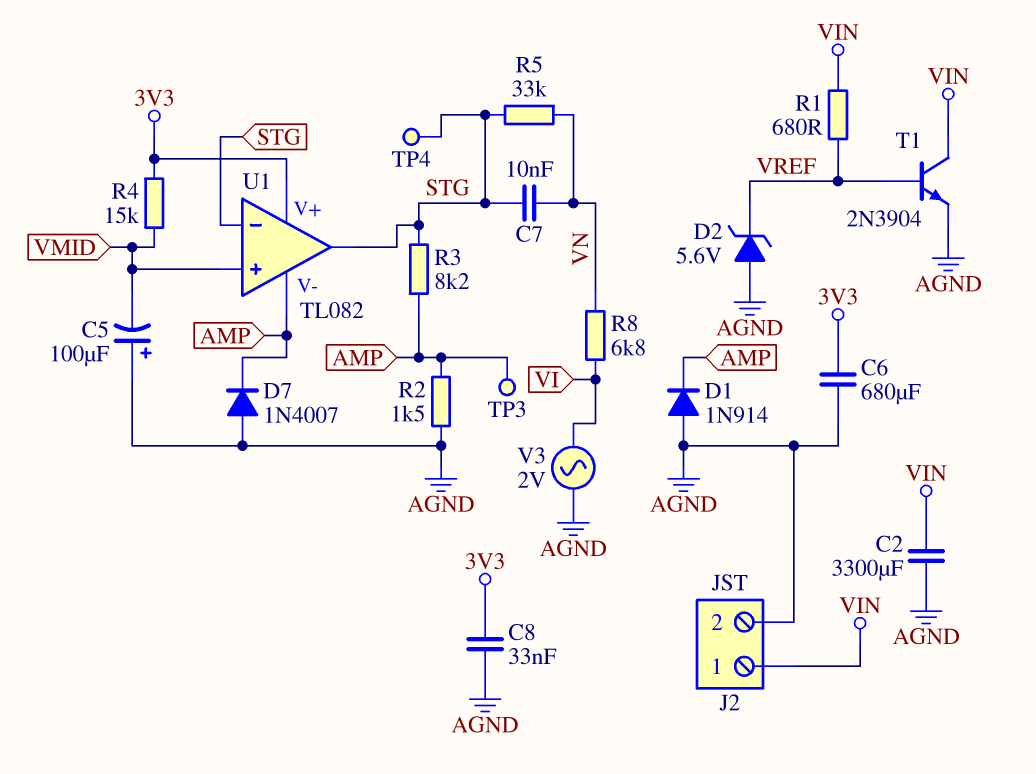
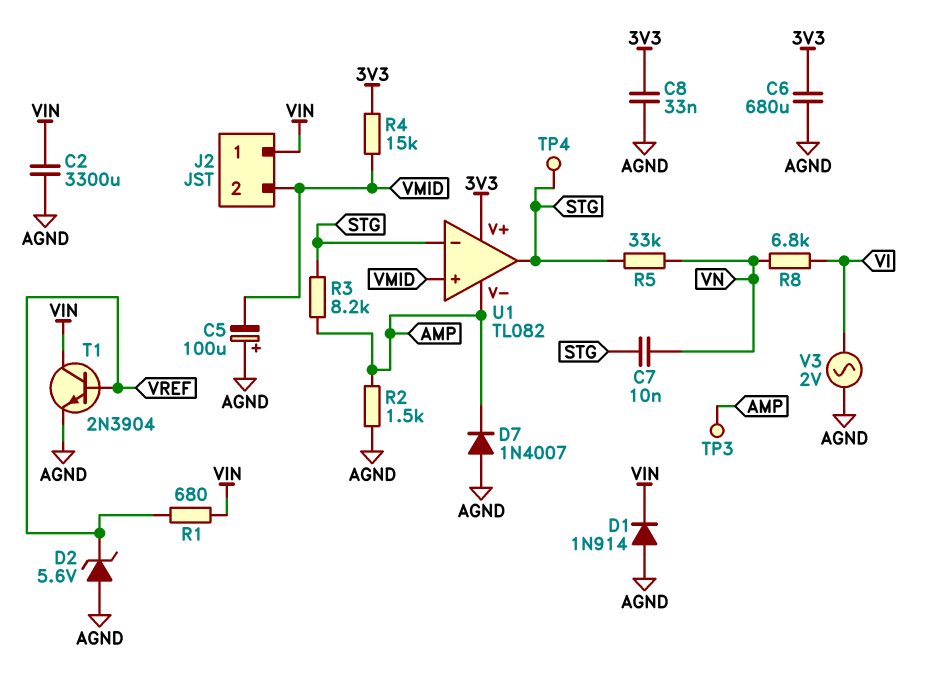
D1: diode 1N914 (A AGND, K AMP) -> diode 1N914 (A AGND, K VIN)
J2 pin 2: AGND -> VMID

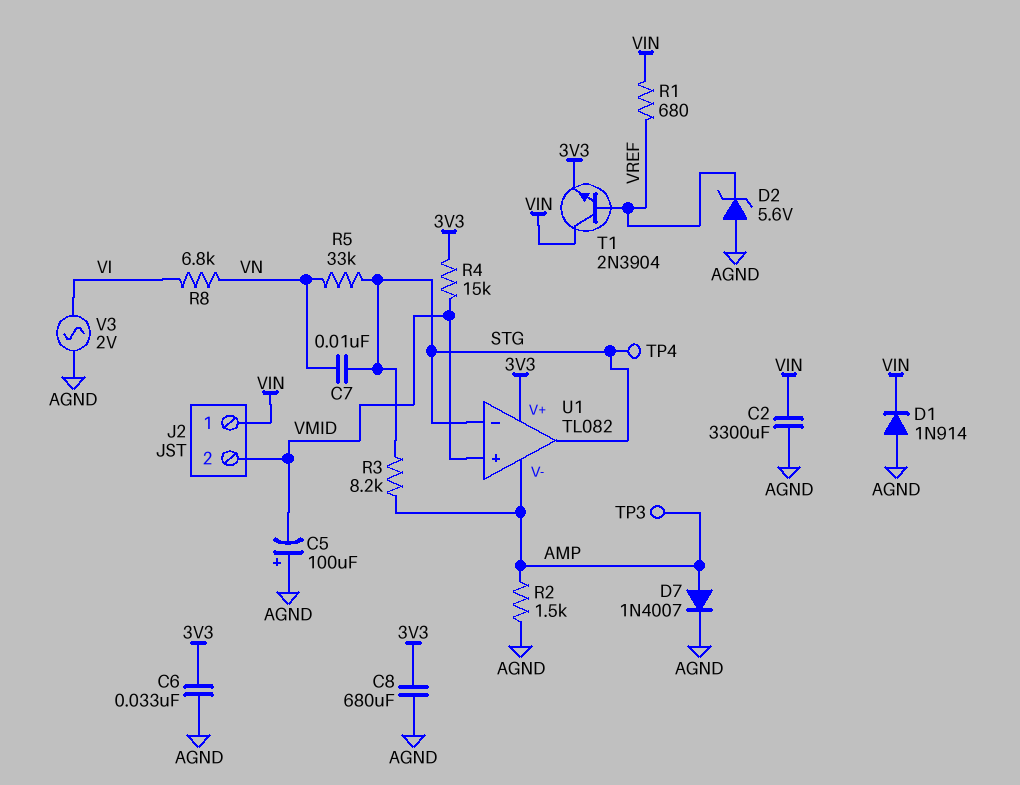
C6: 680uF (3V3, AGND) -> 33nF (3V3, AGND)
C8: 33nF (3V3, AGND) -> 680uF (3V3, AGND)
D7: diode 1N4007 (A AGND, K AMP) -> diode 1N4007 (A AMP, K AGND)
T1: NPN 2N3904 (B VREF, C VIN, E AGND) -> NPN 2N3904 (B VREF, C VIN, E 3V3)

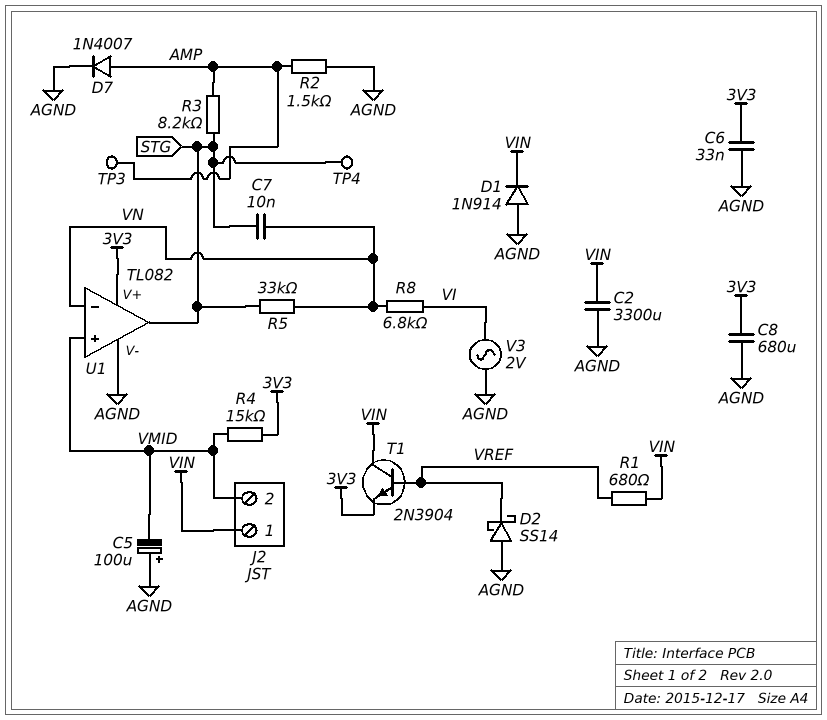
D2: zener 5.6V (A AGND, K VREF) -> schottky SS14 (A AGND, K VREF)
U1 pin V-: AMP -> AGND
U1 pin in-: STG -> VN

